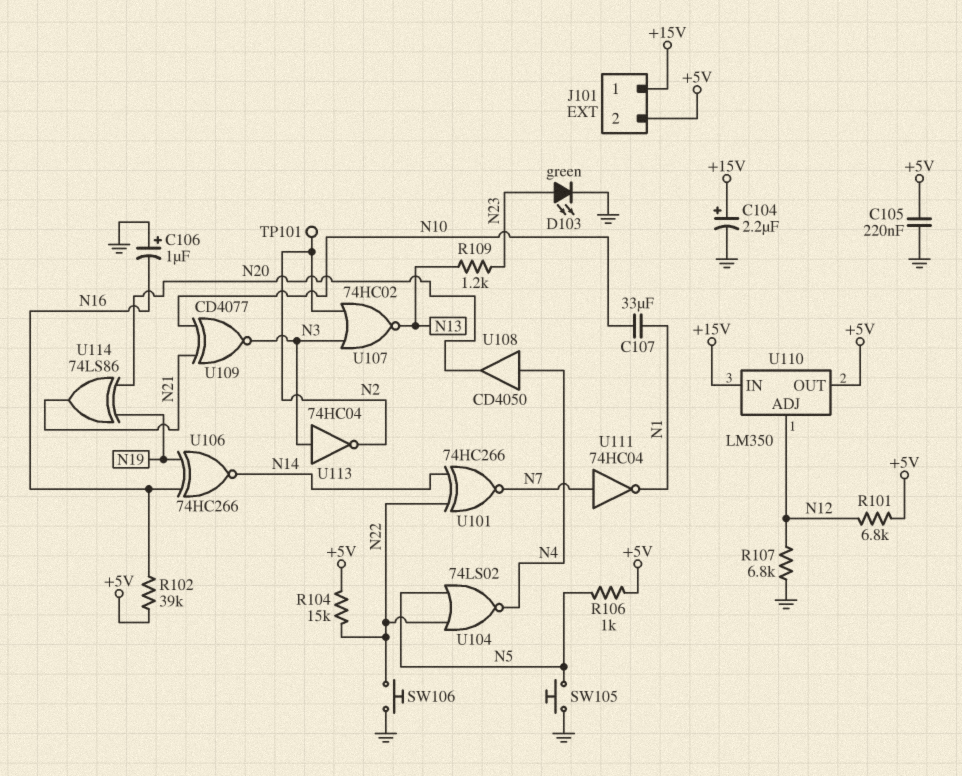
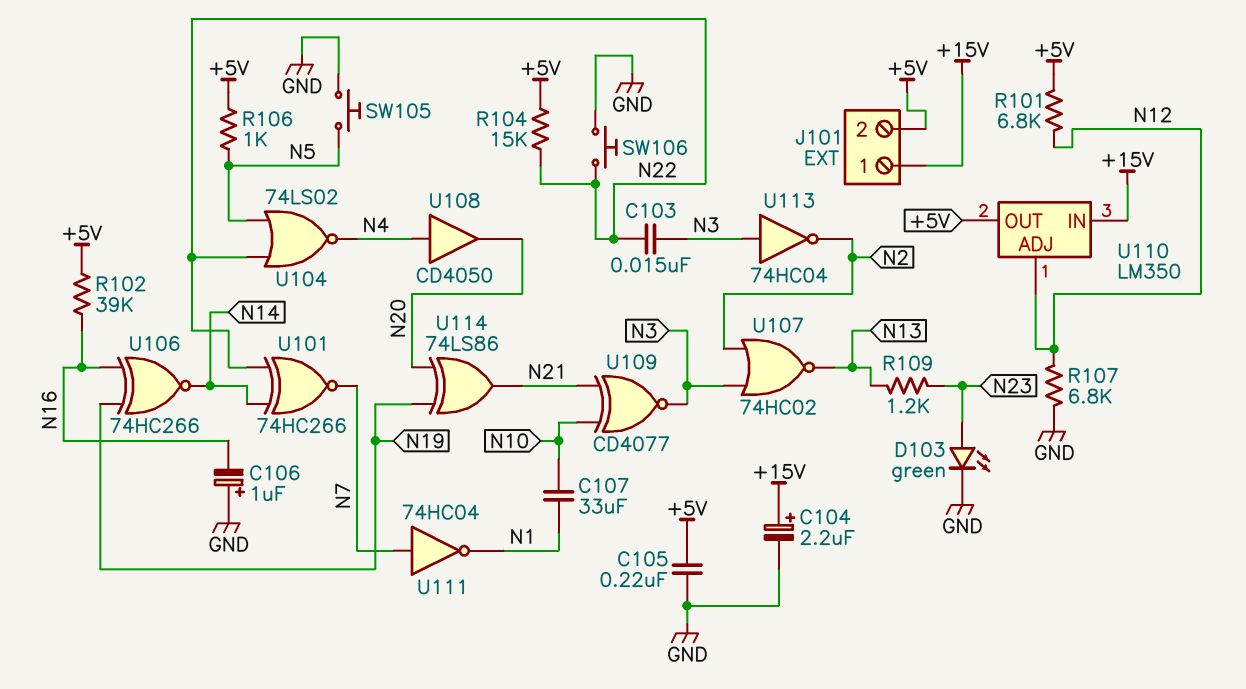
C103: none -> 15nF (N3, N22)
TP101: test point (N2) -> none

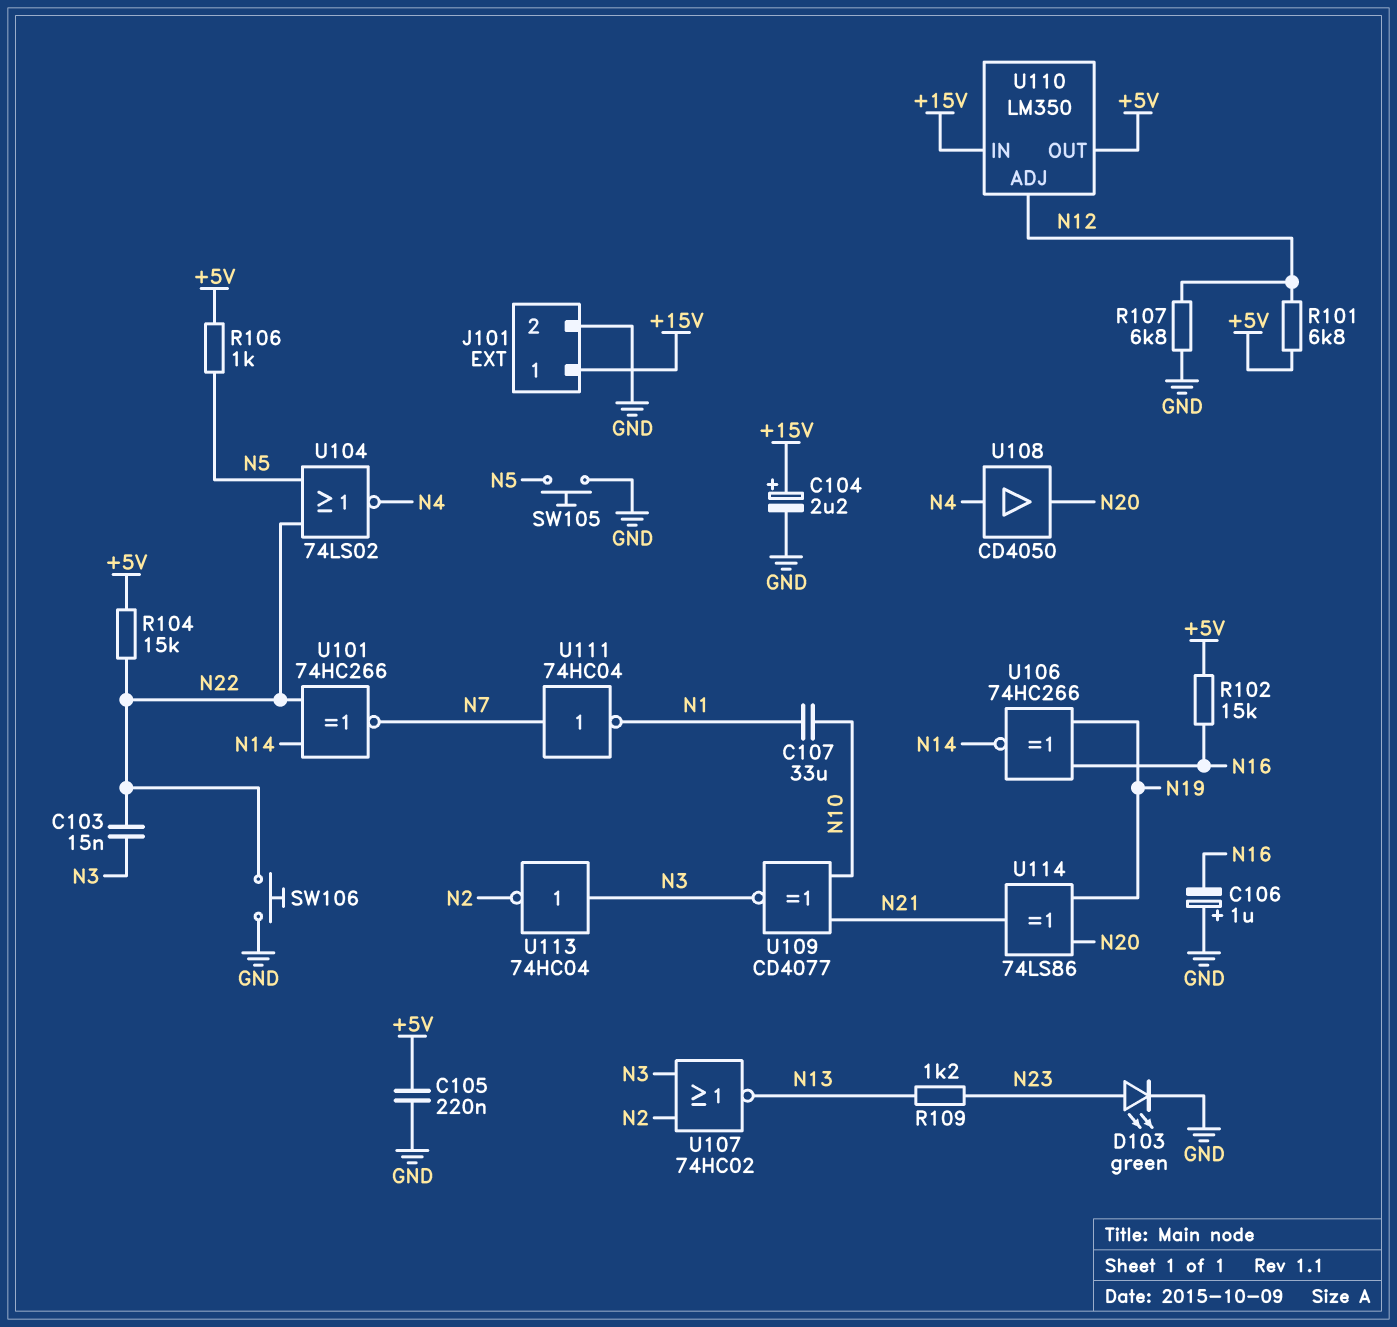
J101 pin 2: +5V -> GND
R102: 39k (+5V, N16) -> 15k (+5V, N16)

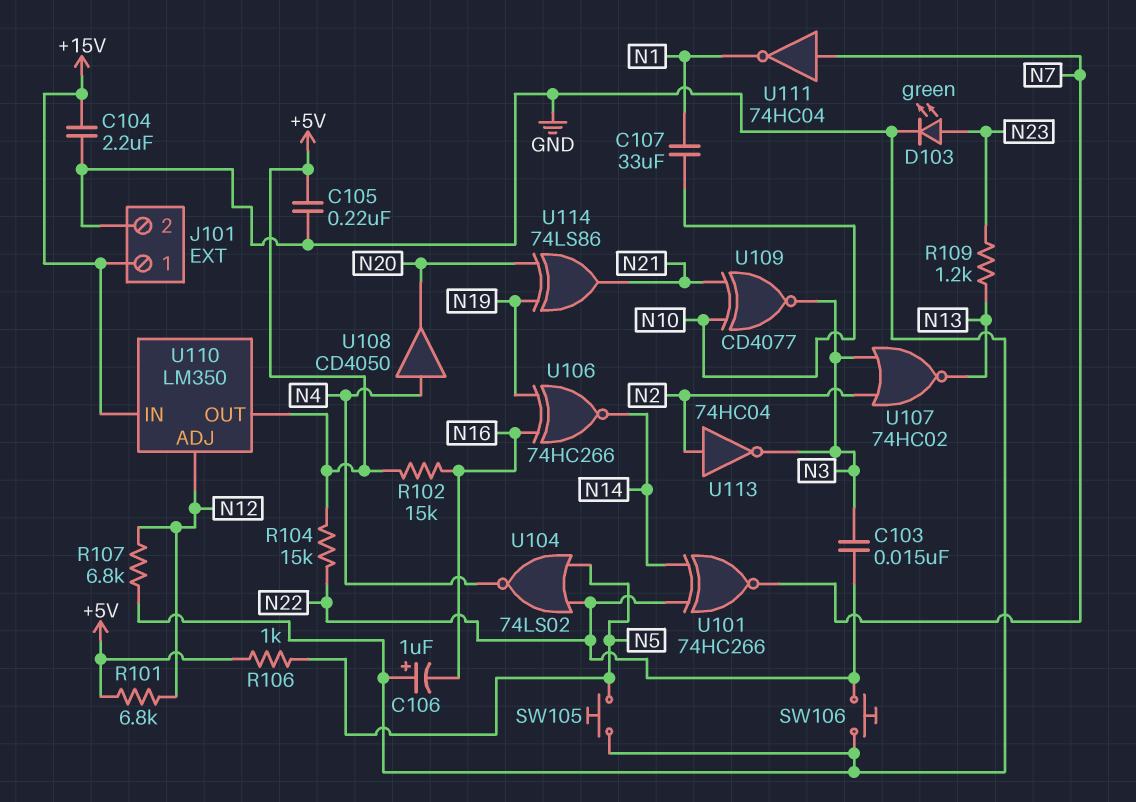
C104: 2.2uF (plus +15V, minus GND) -> 2.2uF (+15V, GND)
U113: NOT 74HC04 (in N3, out N2) -> NOT 74HC04 (in N2, out N3)

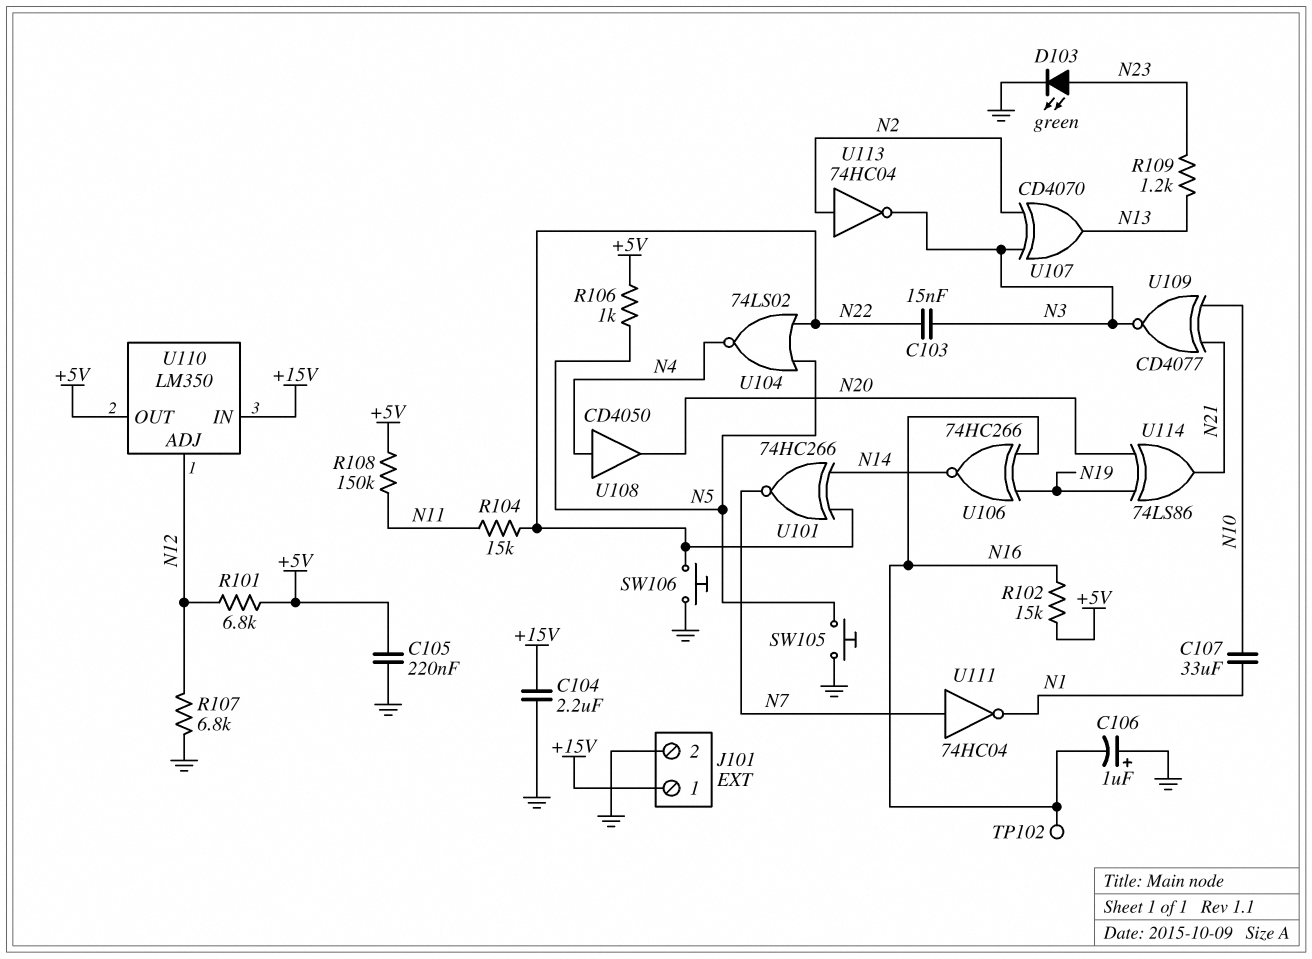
R104: 15k (+5V, N22) -> 15k (N11, N22)
R108: none -> 150k (+5V, N11)
TP102: none -> test point (N16)
U107: NOR 74HC02 (in N2, in N3, out N13) -> XOR CD4070 (in N2, in N3, out N13)

